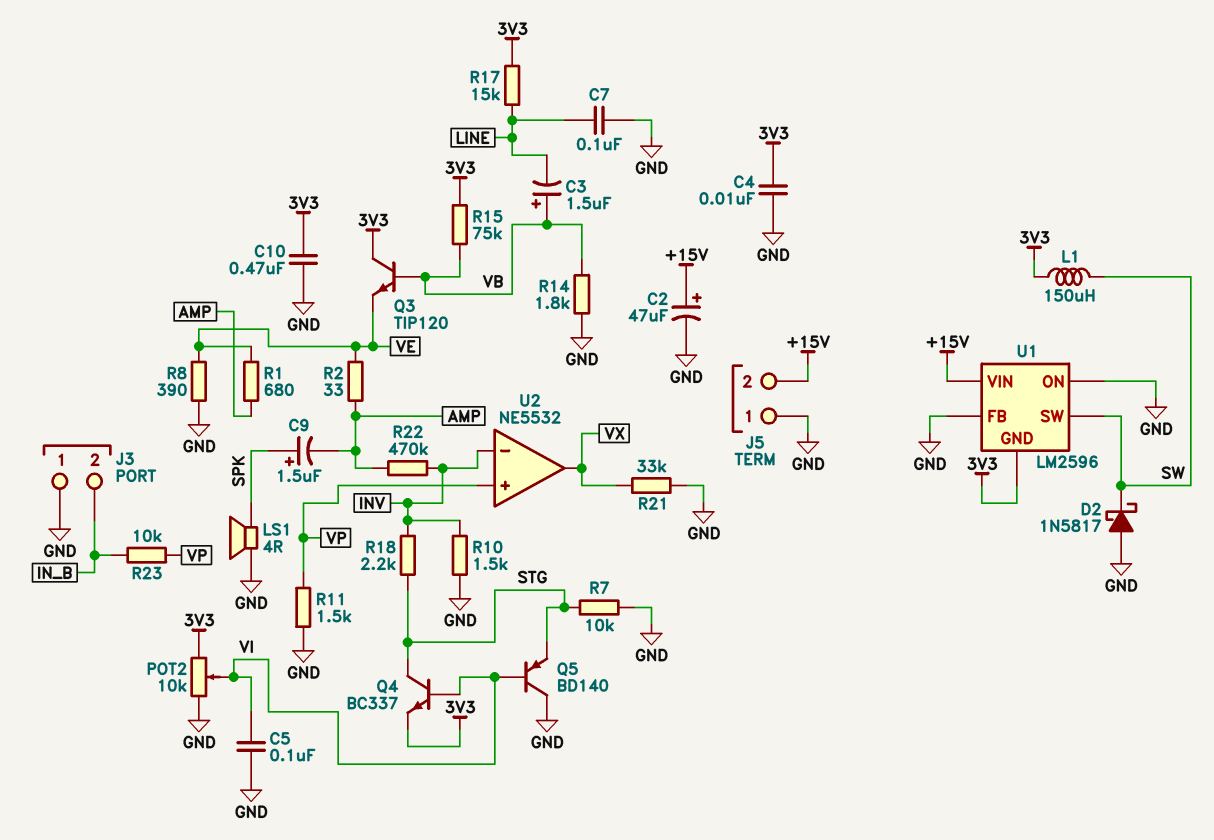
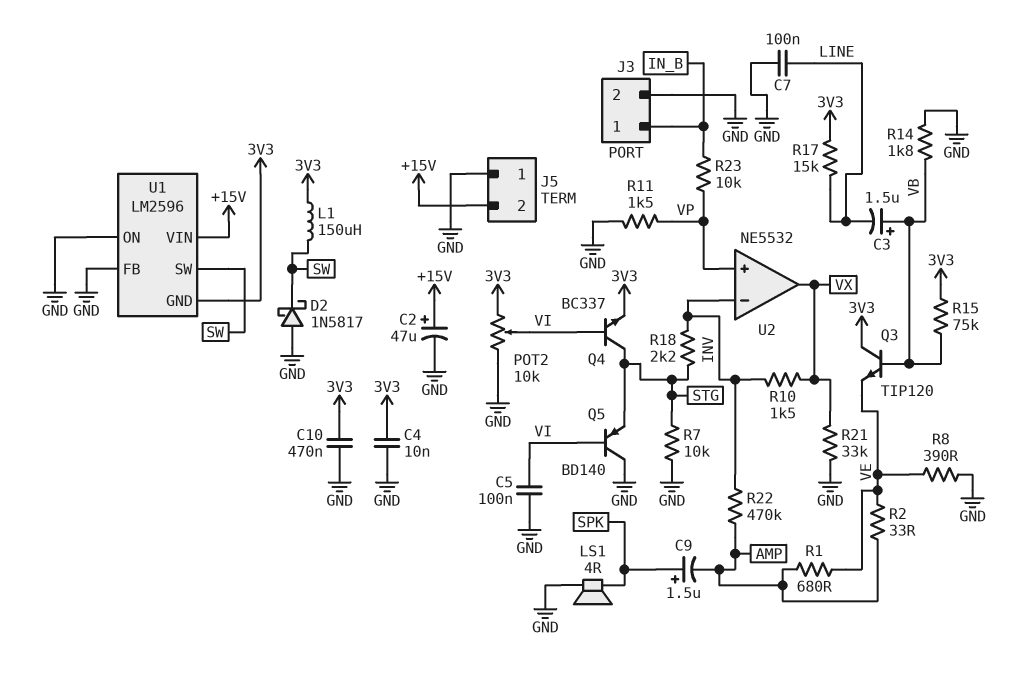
J3 pin 1: GND -> IN_B
J3 pin 2: IN_B -> GND
R10: 1.5k (GND, INV) -> 1.5k (INV, VX)

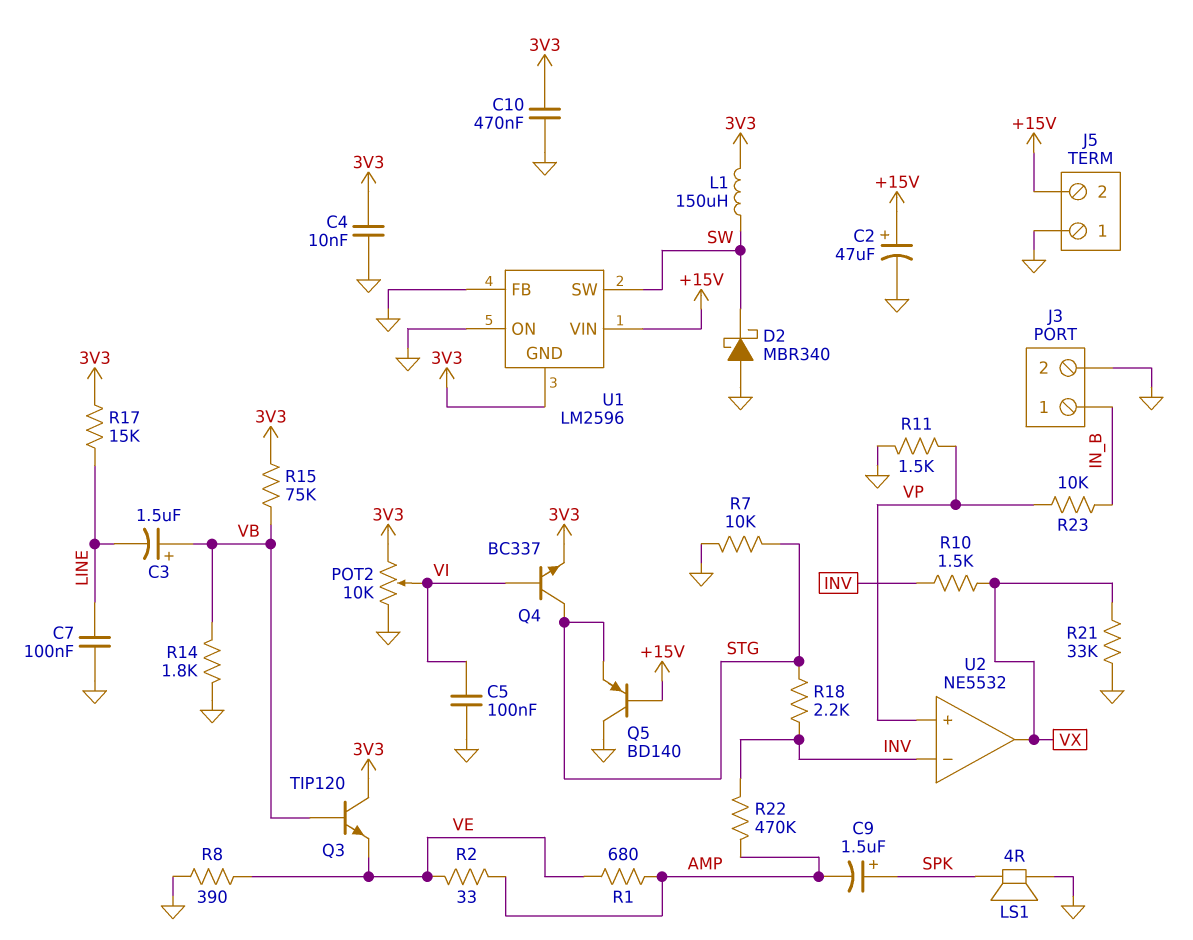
D2: schottky 1N5817 (A GND, K SW) -> schottky MBR340 (A GND, K SW)
Q5: PNP BD140 (B VI, C GND, E STG) -> PNP BD140 (B +15V, C GND, E STG)

